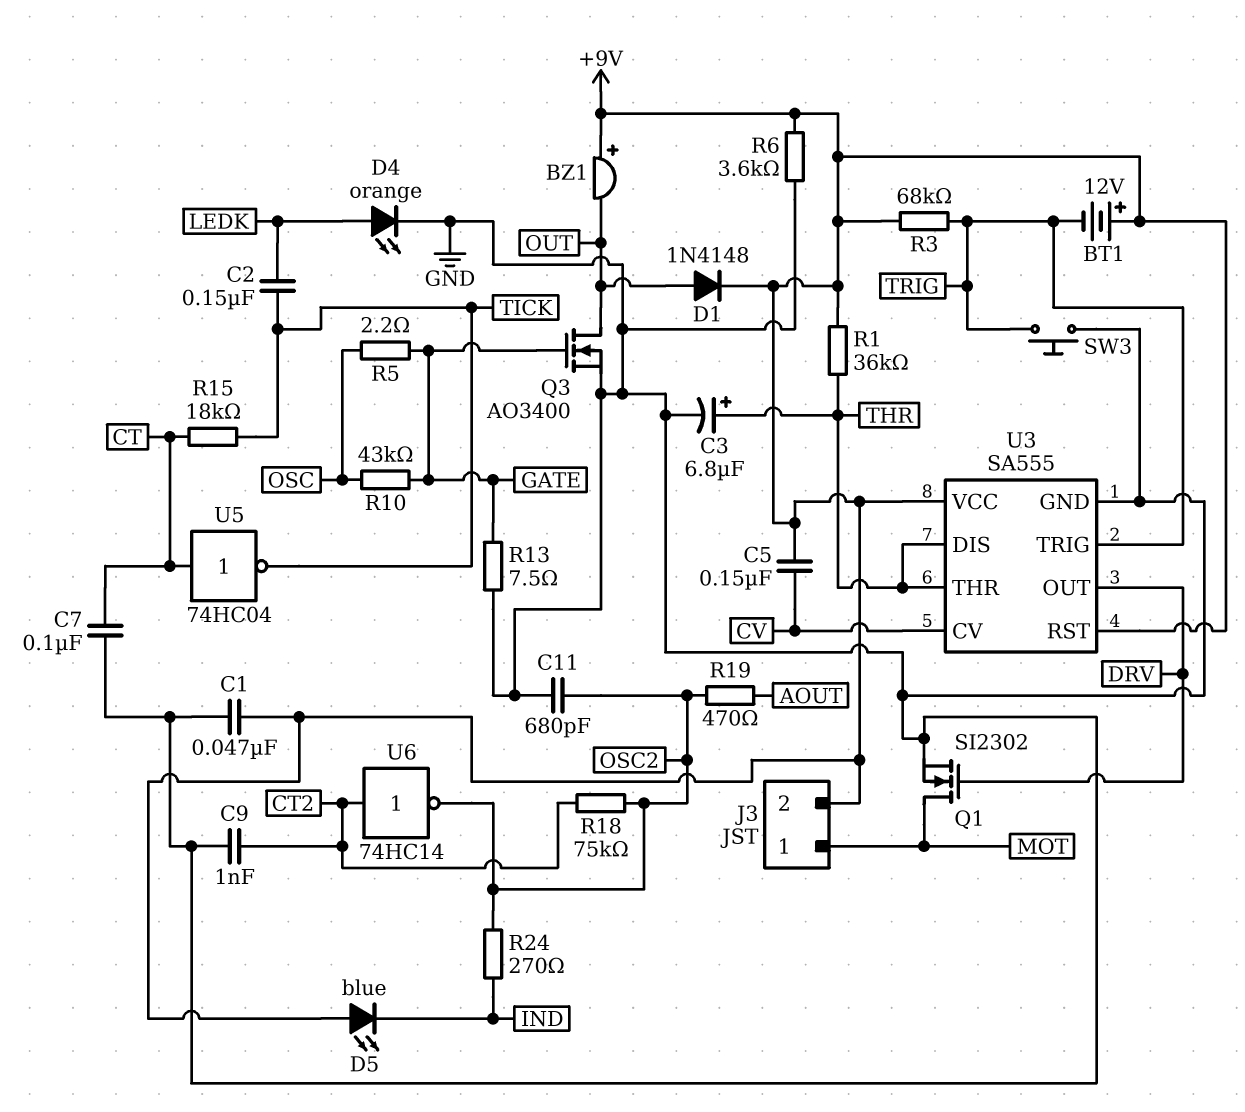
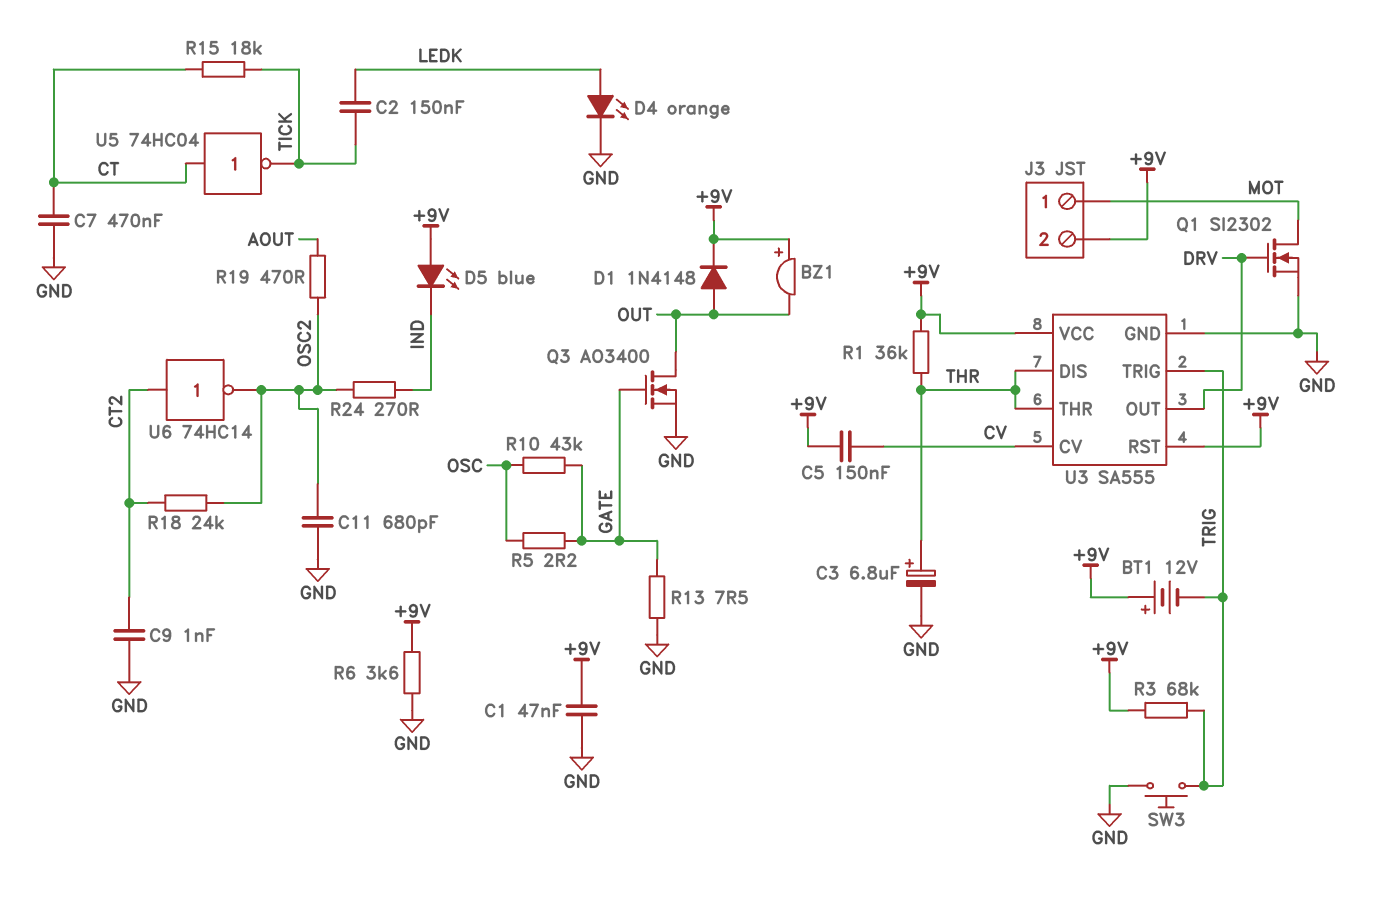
C7: 100nF (CT, GND) -> 470nF (CT, GND)
R18: 75k (CT2, OSC2) -> 24k (CT2, OSC2)

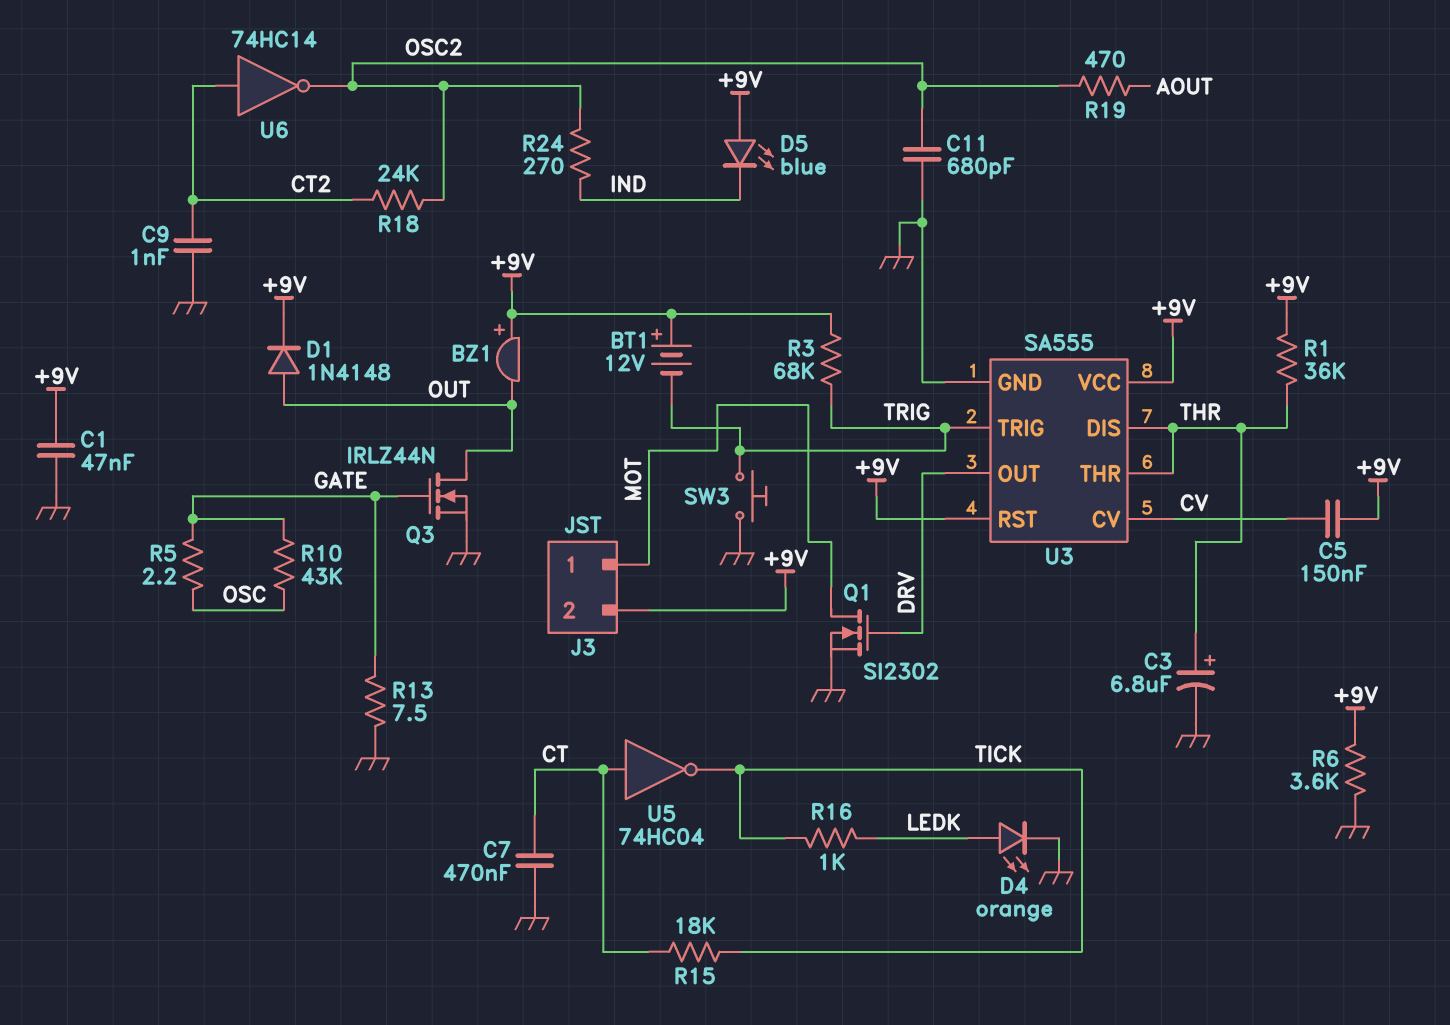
C2: 150nF (LEDK, TICK) -> none
Q3: NMOS AO3400 (G GATE, D OUT, S GND) -> NMOS IRLZ44N (G GATE, D OUT, S GND)
R16: none -> 1k (LEDK, TICK)

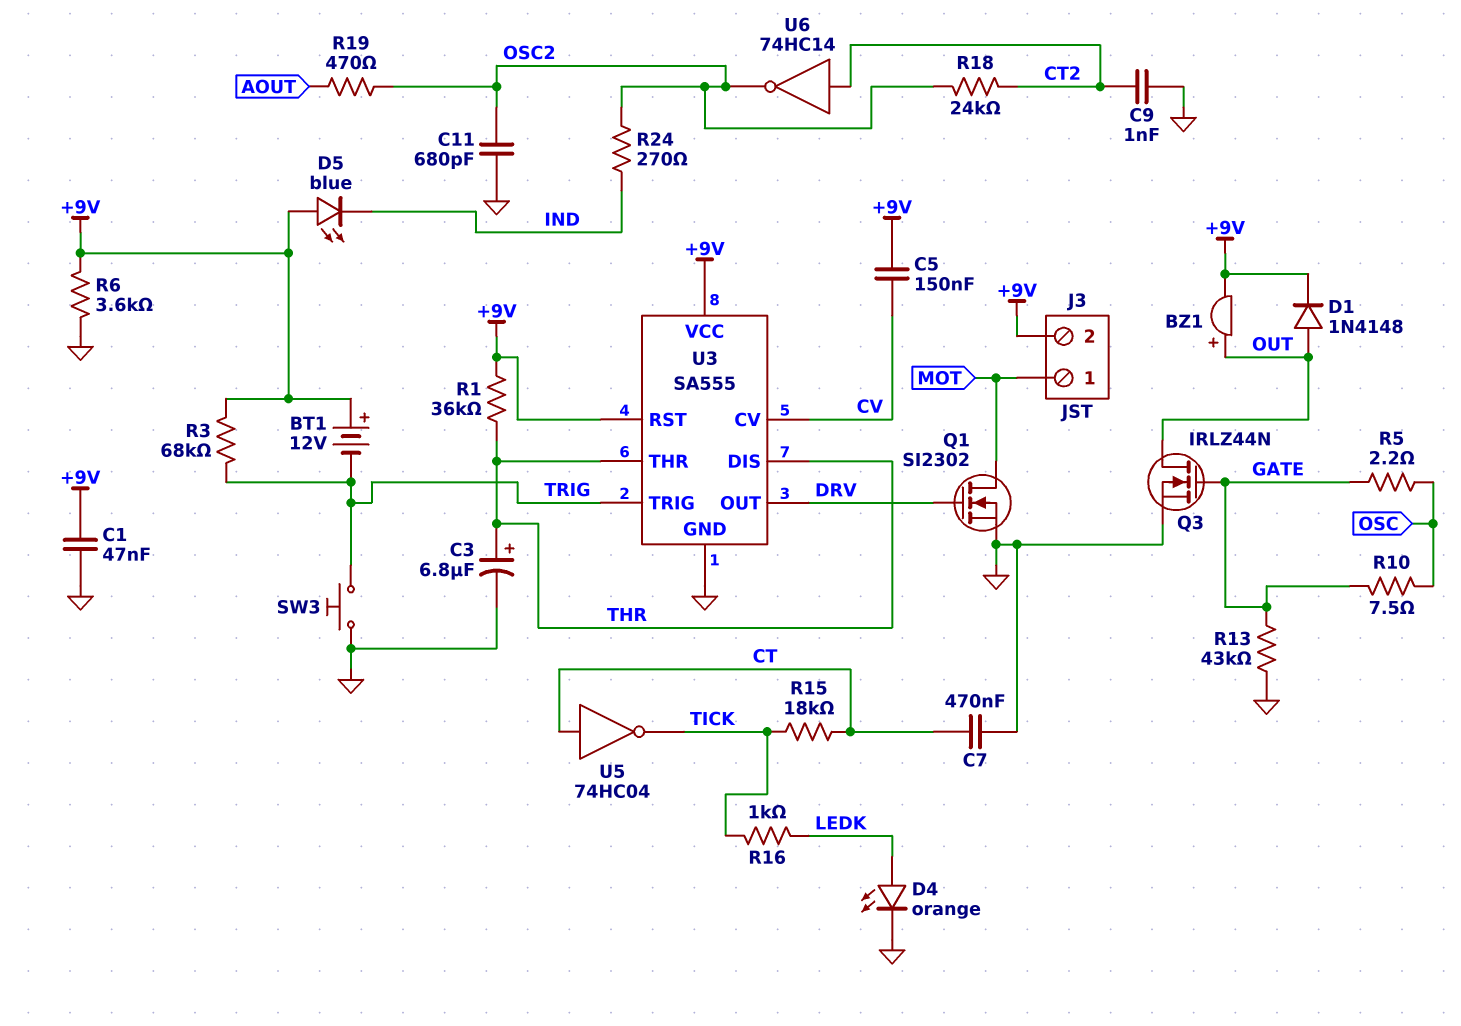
BZ1: buzzer (plus +9V, minus OUT) -> buzzer (plus OUT, minus +9V)
R10: 43k (GATE, OSC) -> 7.5 (GATE, OSC)
R13: 7.5 (GATE, GND) -> 43k (GATE, GND)

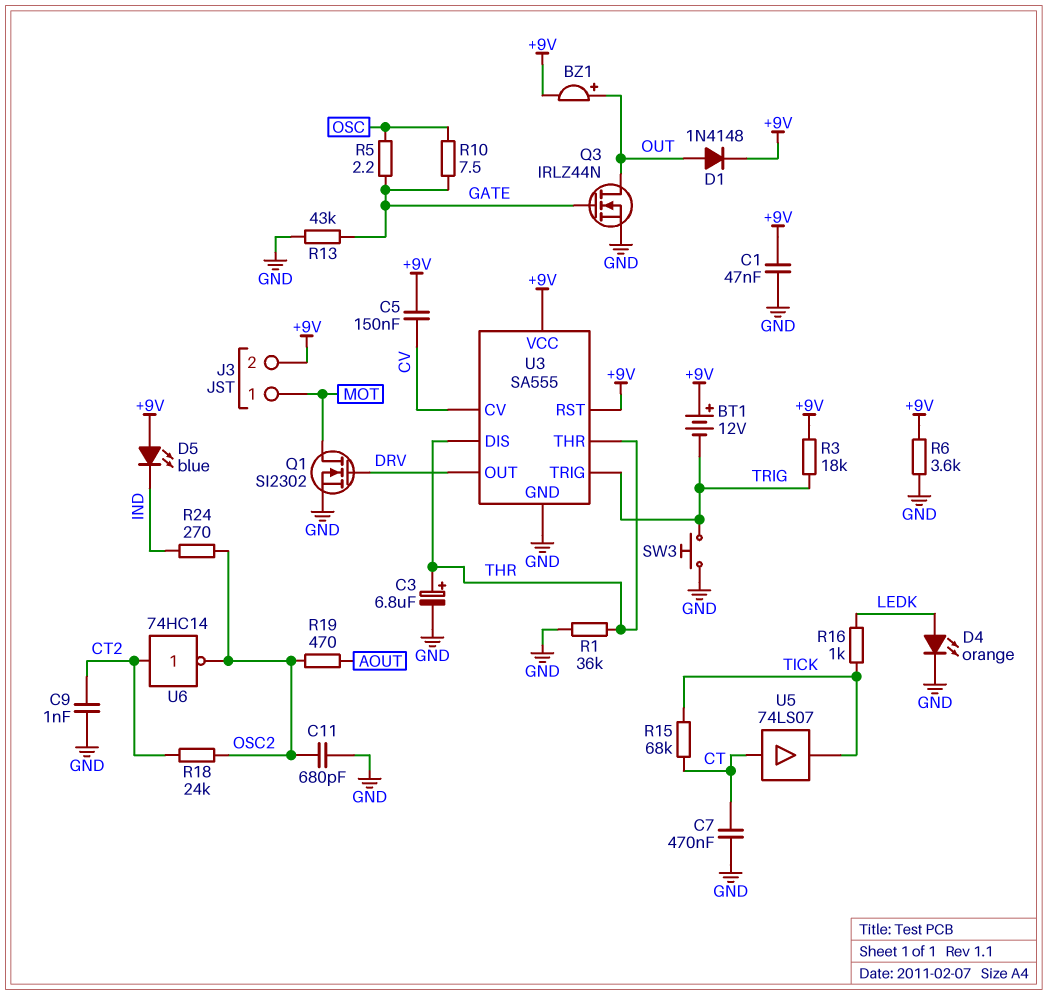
R1: 36k (+9V, THR) -> 36k (GND, THR)
R3: 68k (+9V, TRIG) -> 18k (+9V, TRIG)
R15: 18k (CT, TICK) -> 68k (CT, TICK)
U5: NOT 74HC04 (in CT, out TICK) -> buffer 74LS07 (in CT, out TICK)

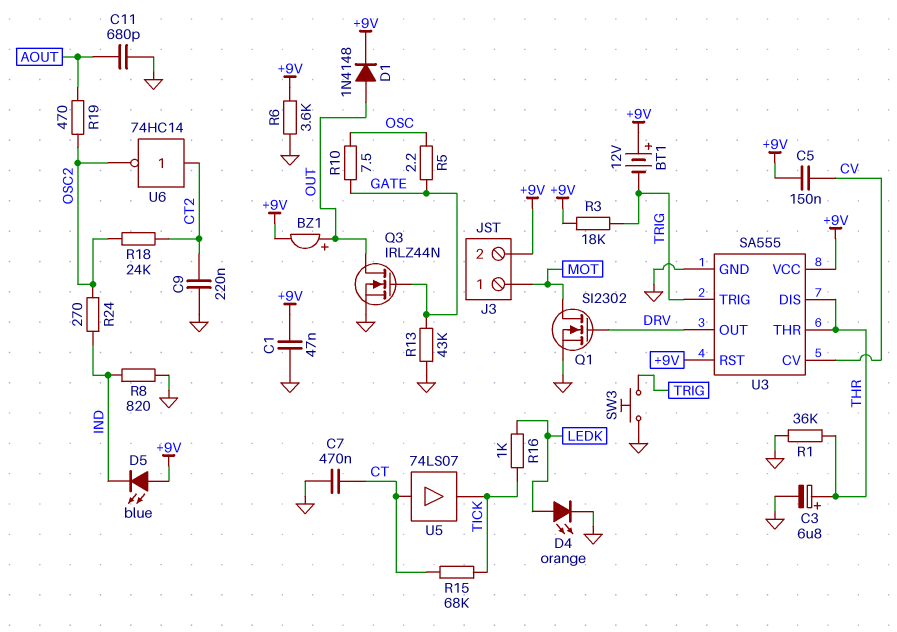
C9: 1nF (CT2, GND) -> 220nF (CT2, GND)
C11: 680pF (GND, OSC2) -> 680pF (AOUT, GND)
R8: none -> 820 (GND, IND)

